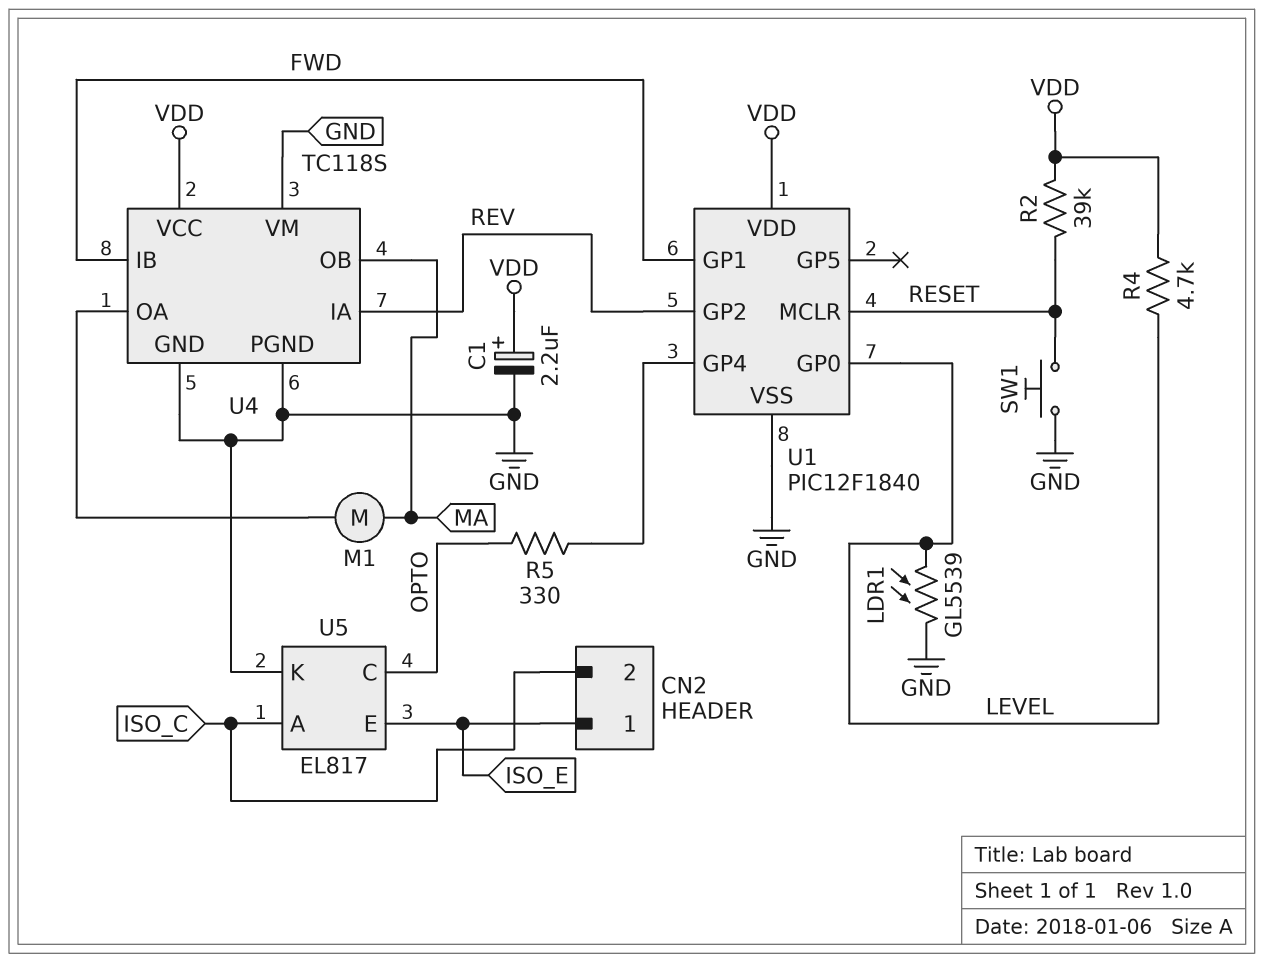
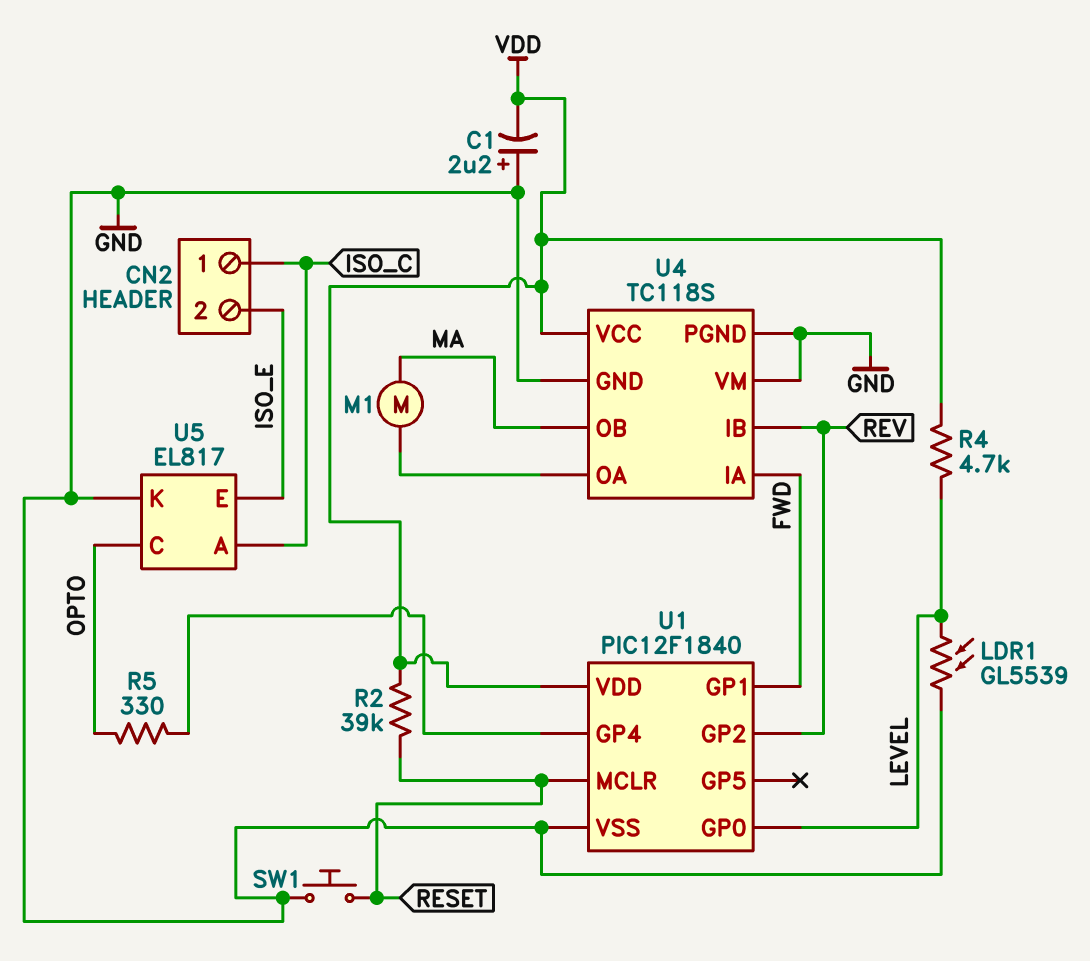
C1: 2.2uF (plus VDD, minus GND) -> 2.2uF (plus GND, minus VDD)
CN2 pin 1: ISO_E -> ISO_C
CN2 pin 2: ISO_C -> ISO_E
U4 pin IA: REV -> FWD
U4 pin IB: FWD -> REV

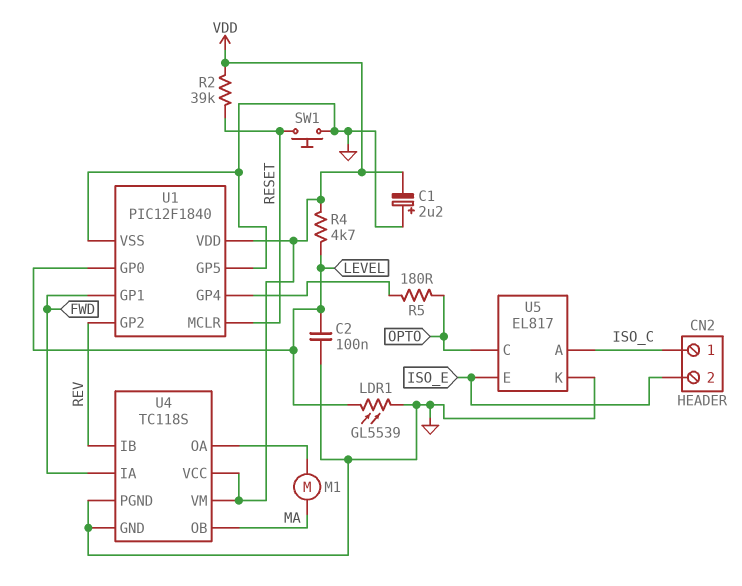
C2: none -> 100nF (GND, LEVEL)
R5: 330 (OPTO, U1/GP4) -> 180 (OPTO, U1/GP4)
U1 pin GP5: none -> GND
U4 pin VM: GND -> VDD

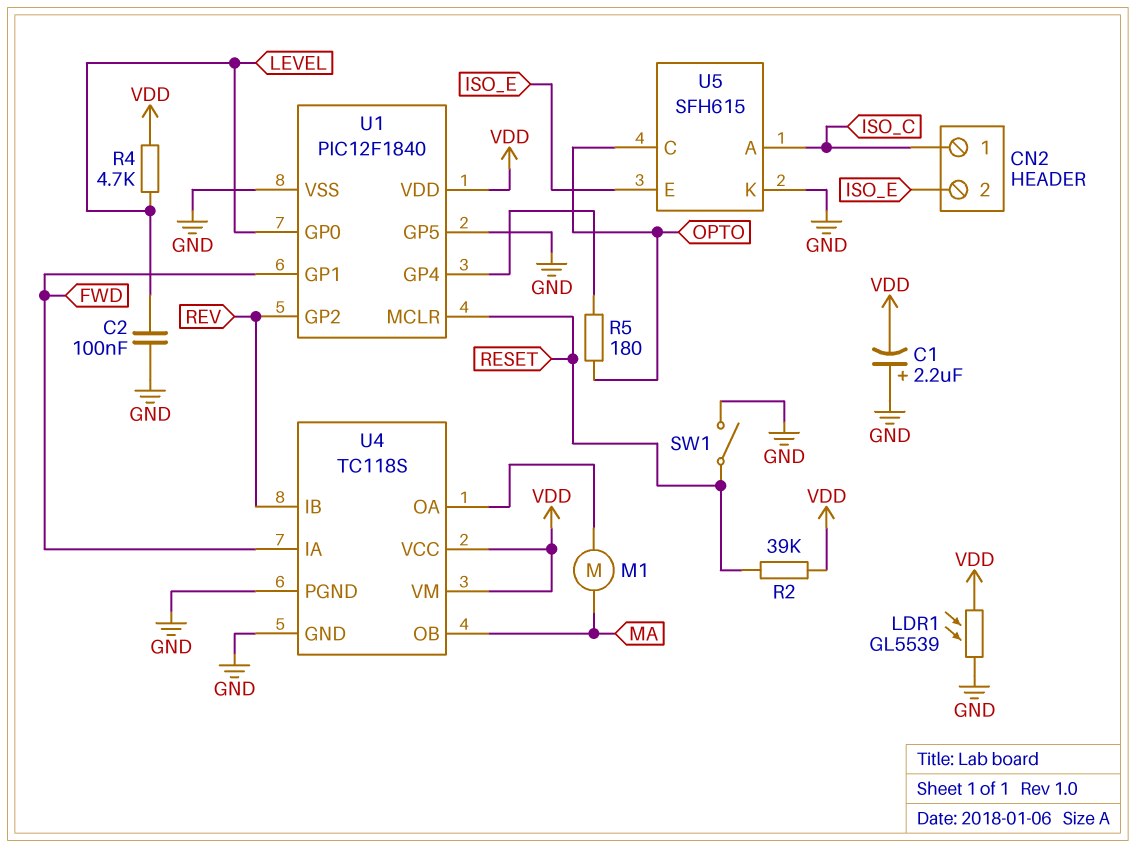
LDR1: GL5539 (GND, LEVEL) -> GL5539 (GND, VDD)
SW1: button (GND, RESET) -> switch (GND, RESET)
U5: EL817 -> SFH615

